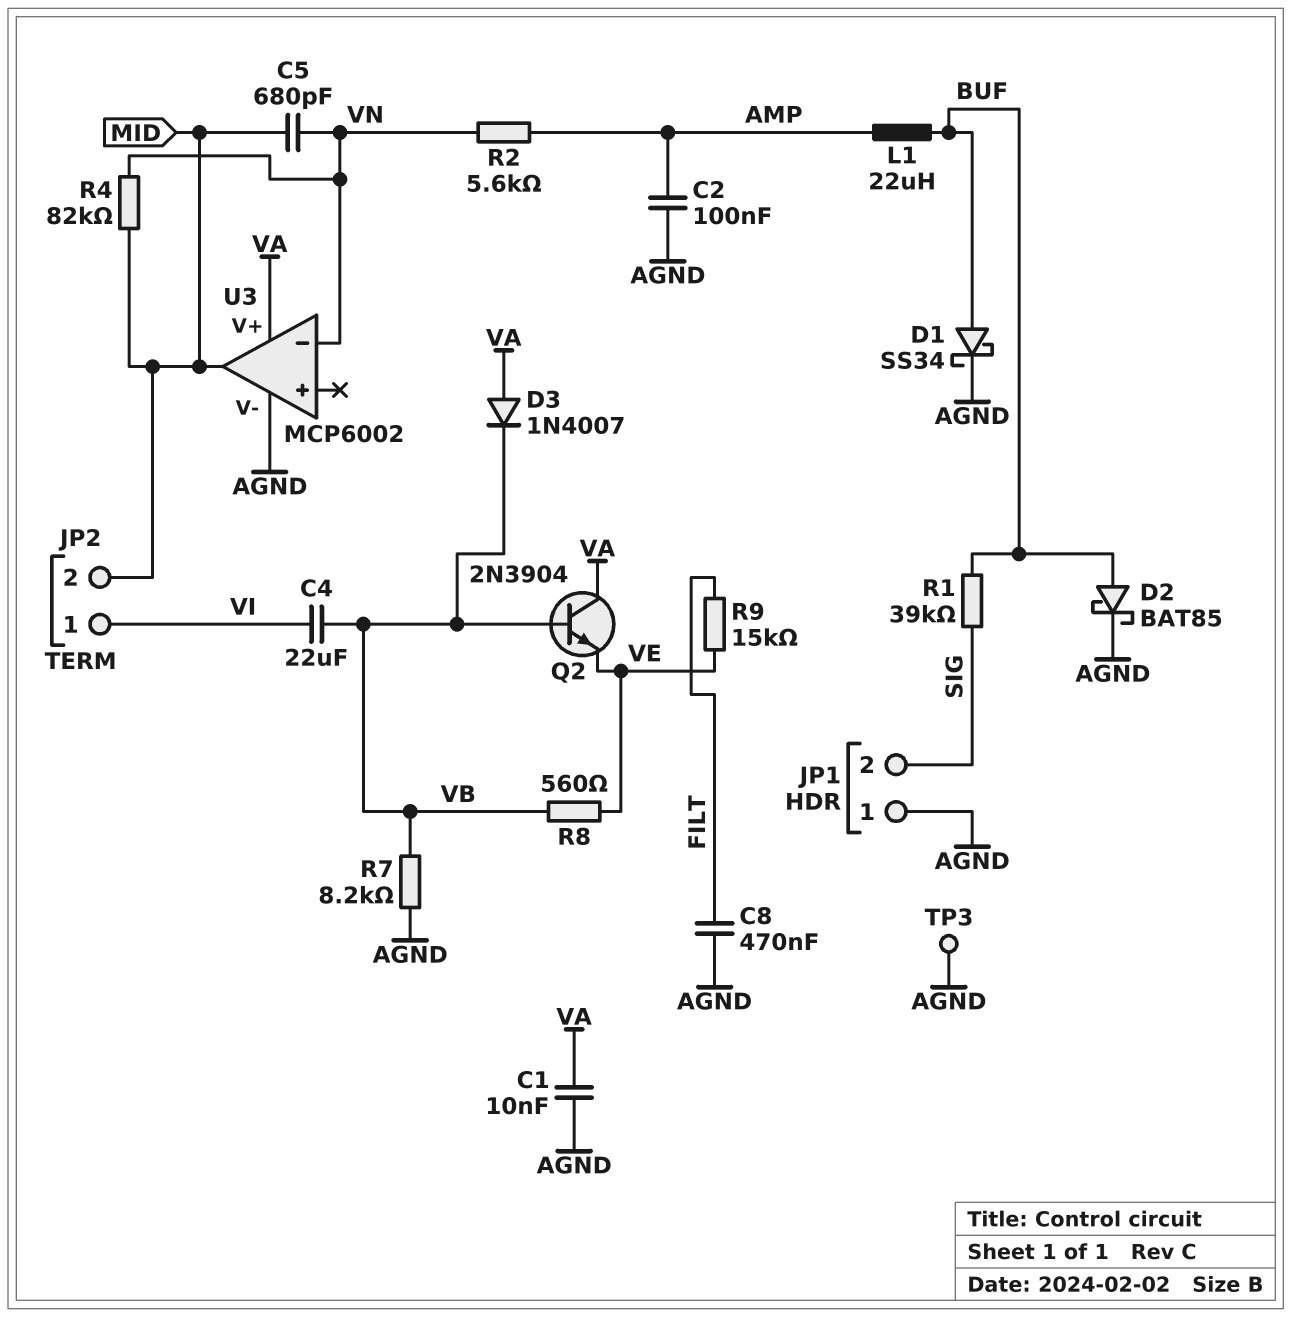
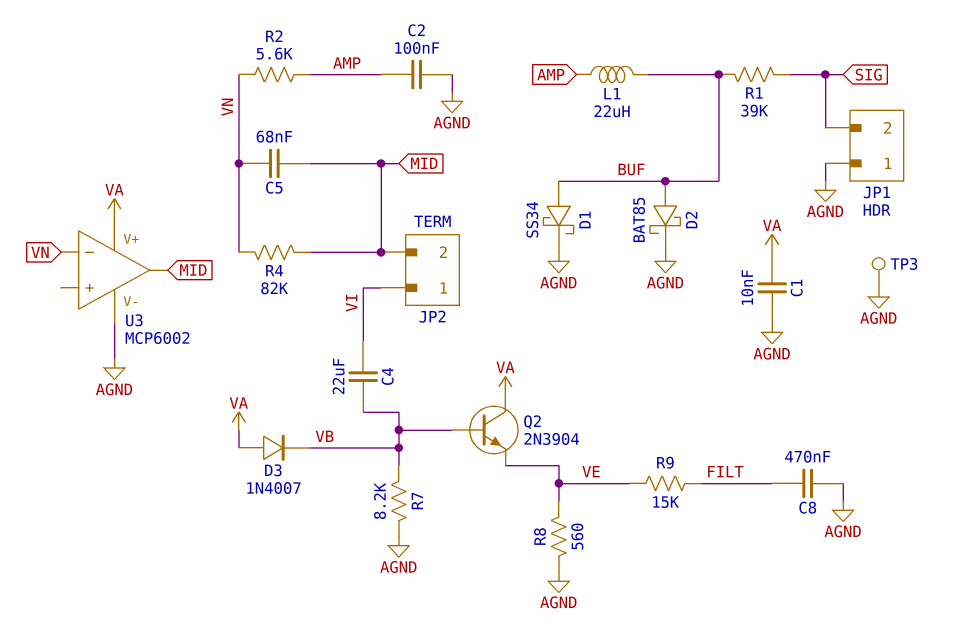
C5: 680pF (MID, VN) -> 68nF (MID, VN)
R8: 560 (VB, VE) -> 560 (AGND, VE)

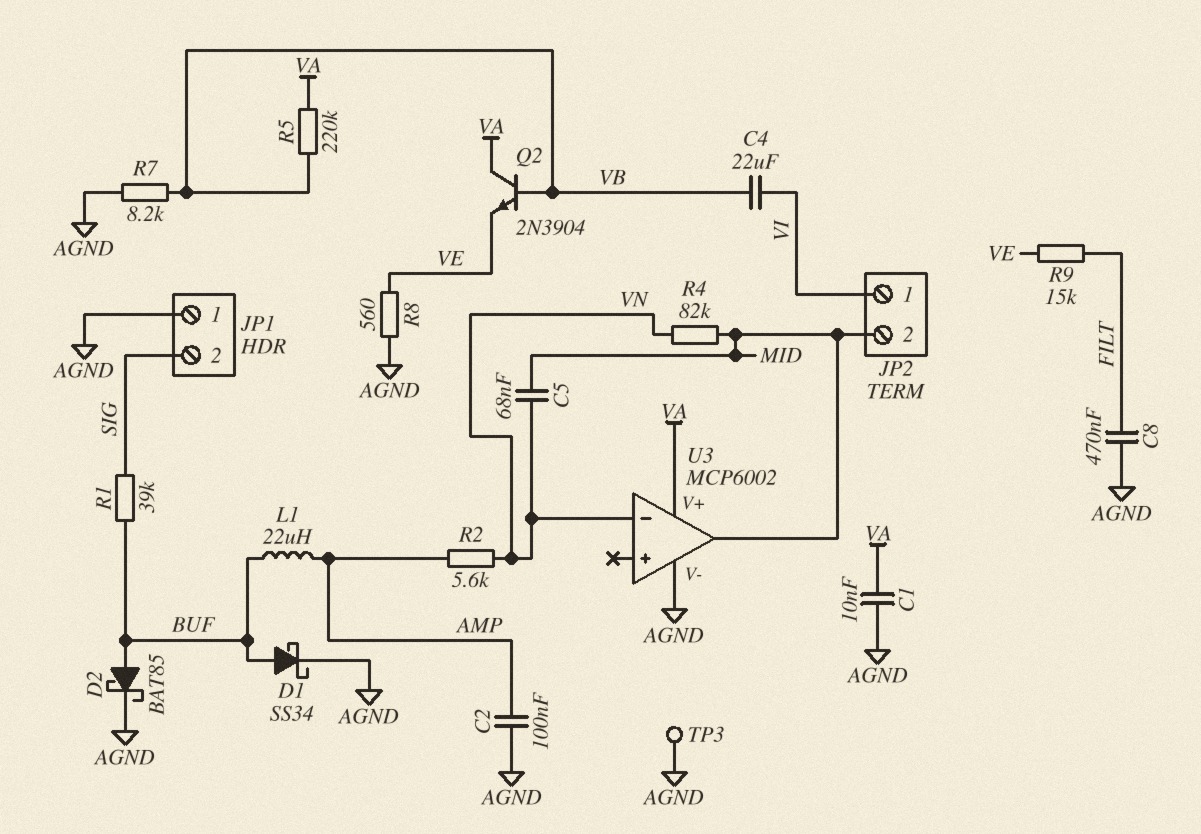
D3: diode 1N4007 (A VA, K VB) -> none
R5: none -> 220k (VA, VB)

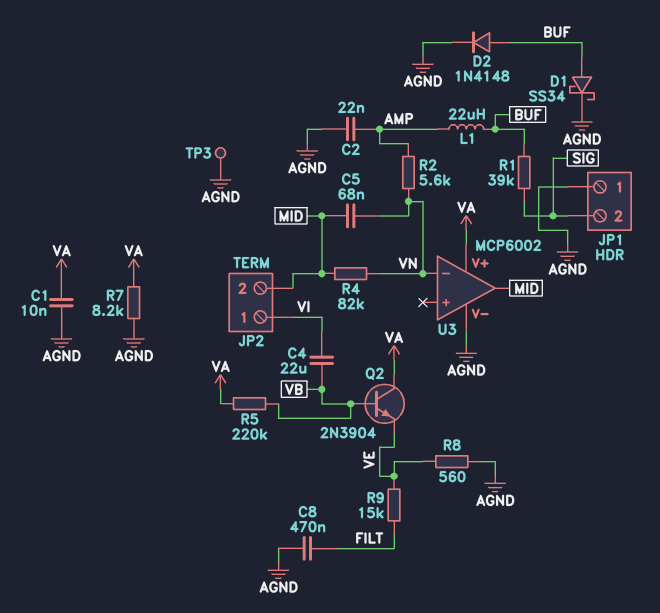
C2: 100nF (AGND, AMP) -> 22nF (AGND, AMP)
D2: schottky BAT85 (A BUF, K AGND) -> diode 1N4148 (A BUF, K AGND)
R7: 8.2k (AGND, VB) -> 8.2k (AGND, VA)

